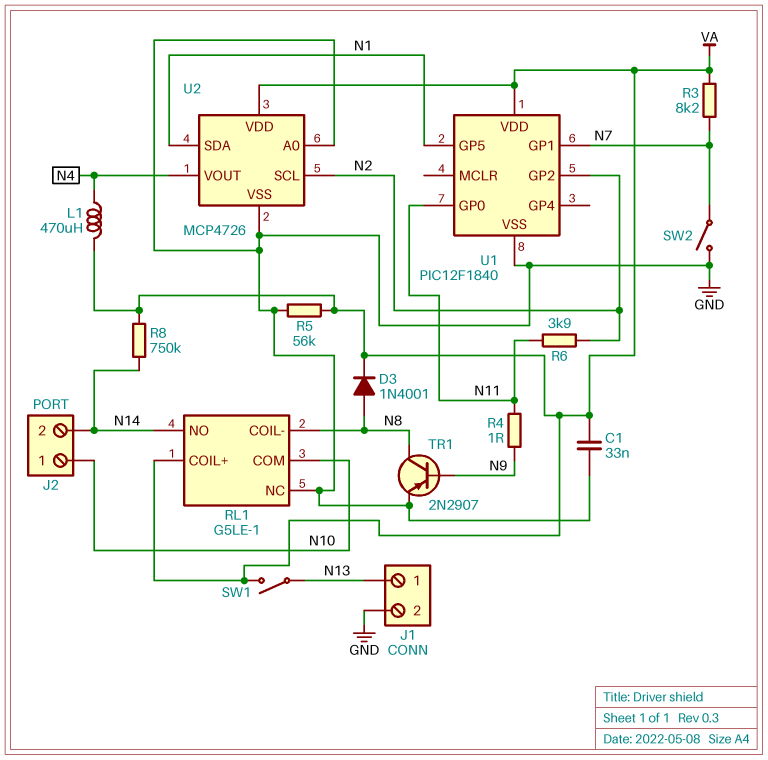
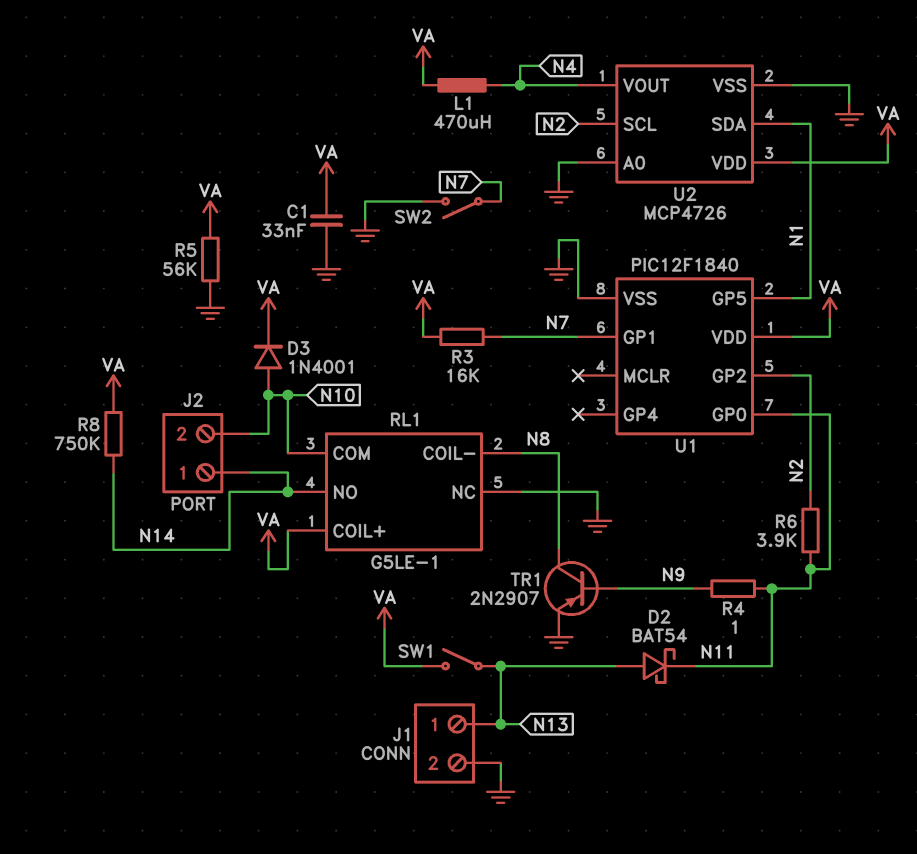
D2: none -> schottky BAT54 (A N13, K N11)
D3: diode 1N4001 (A N8, K VA) -> diode 1N4001 (A N10, K VA)
J2 pin 1: N10 -> N14
J2 pin 2: N14 -> N10
R3: 8.2k (N7, VA) -> 16k (N7, VA)

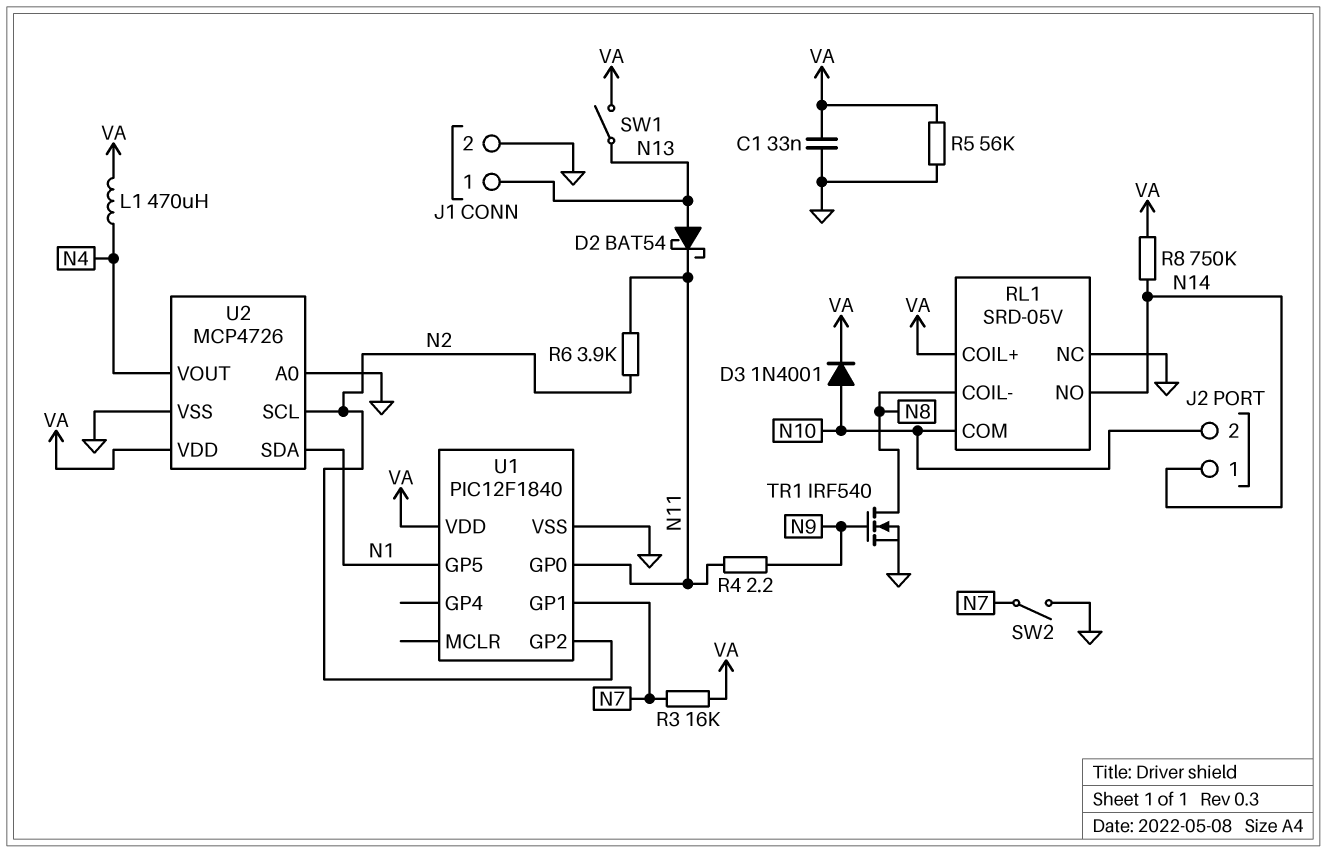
R4: 1 (N9, N11) -> 2.2 (N9, N11)
RL1: G5LE-1 -> SRD-05V
TR1: PNP 2N2907 (B N9, C N8, E GND) -> NMOS IRF540 (G N9, D N8, S GND)

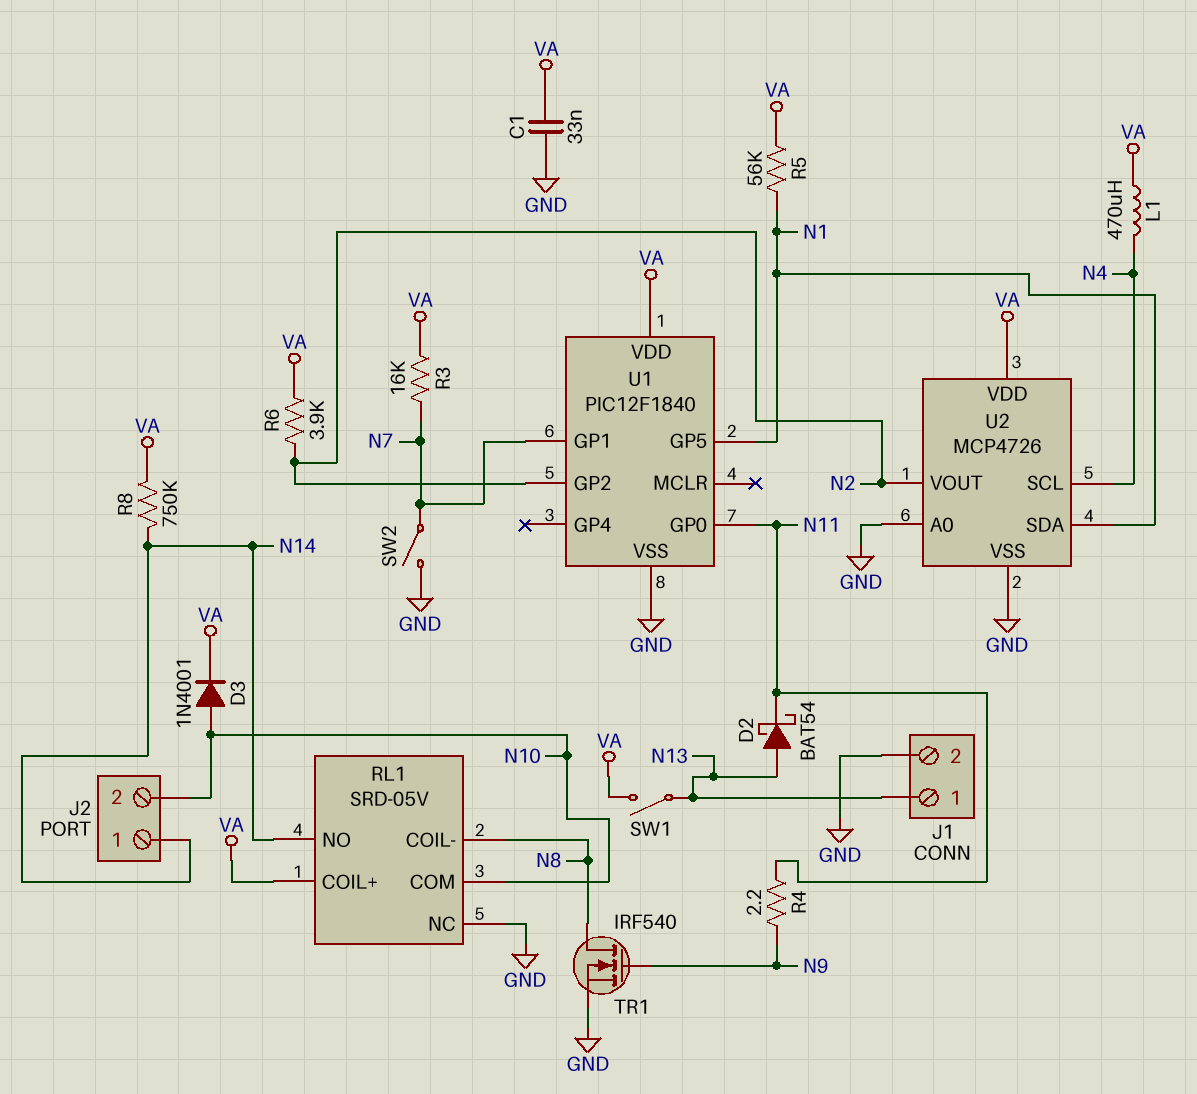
R5: 56k (GND, VA) -> 56k (N1, VA)
R6: 3.9k (N2, N11) -> 3.9k (N2, VA)
U2 pin SCL: N2 -> N4
U2 pin VOUT: N4 -> N2

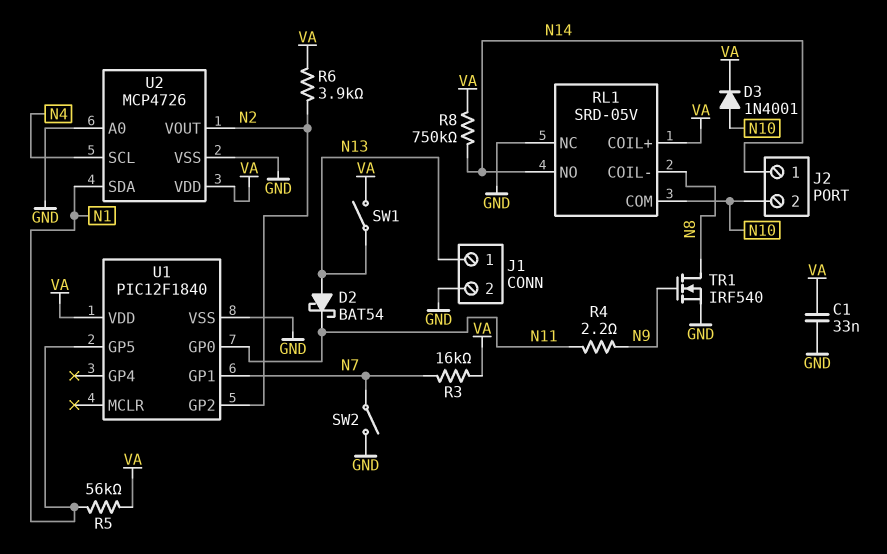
L1: 470uH (N4, VA) -> none

